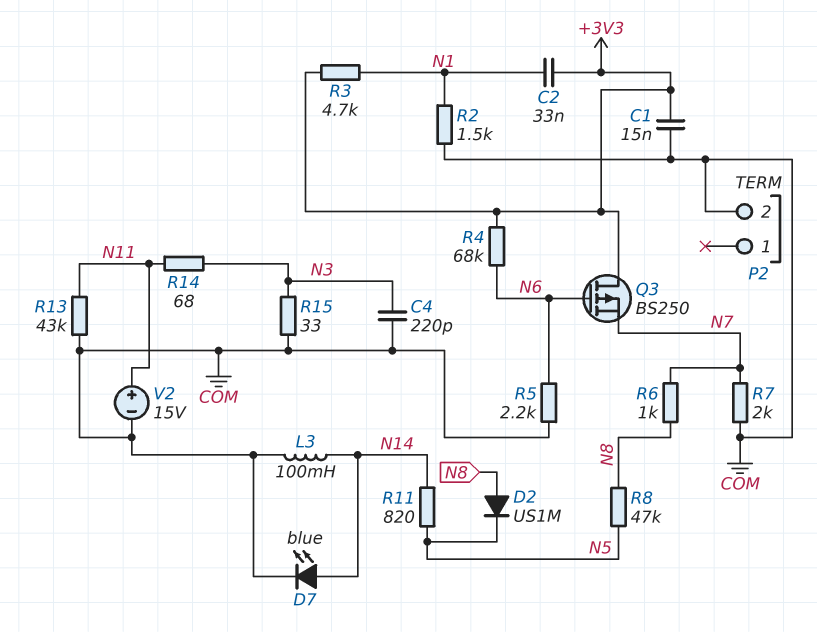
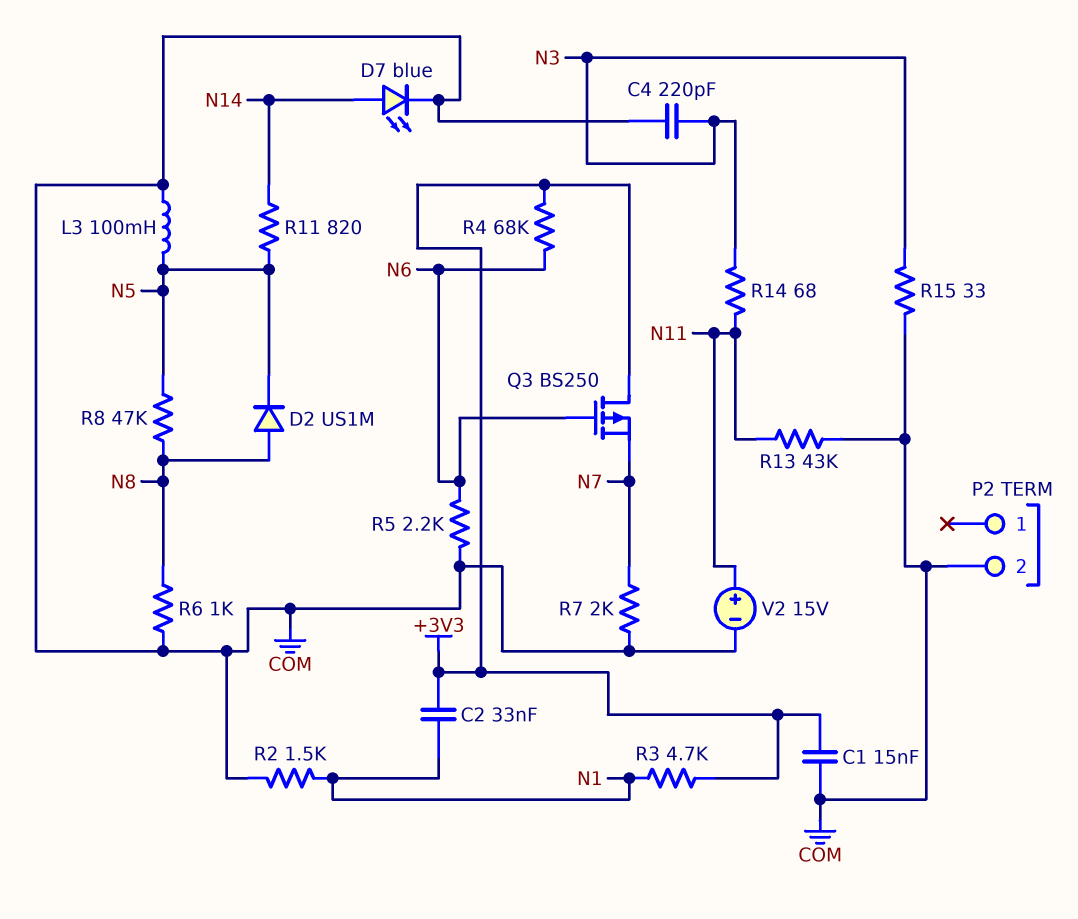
L3: 100mH (COM, N14) -> 100mH (COM, N5)
R6: 1k (N7, N8) -> 1k (COM, N8)

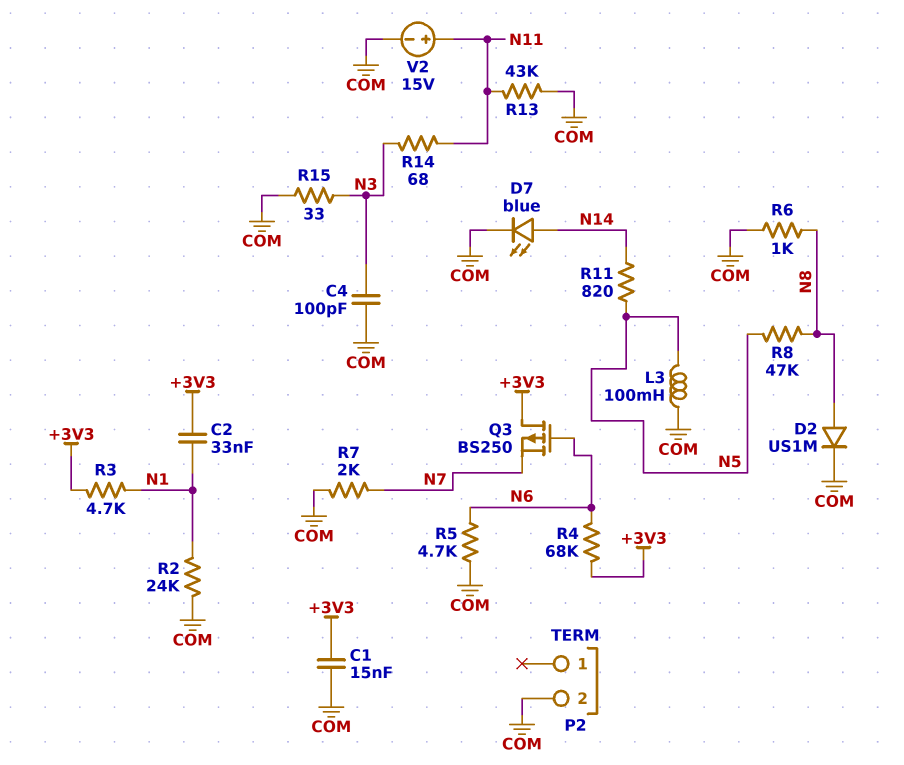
C4: 220pF (COM, N3) -> 100pF (COM, N3)
D2: diode US1M (A N8, K N5) -> diode US1M (A N8, K COM)
R2: 1.5k (COM, N1) -> 24k (COM, N1)
R5: 2.2k (COM, N6) -> 4.7k (COM, N6)

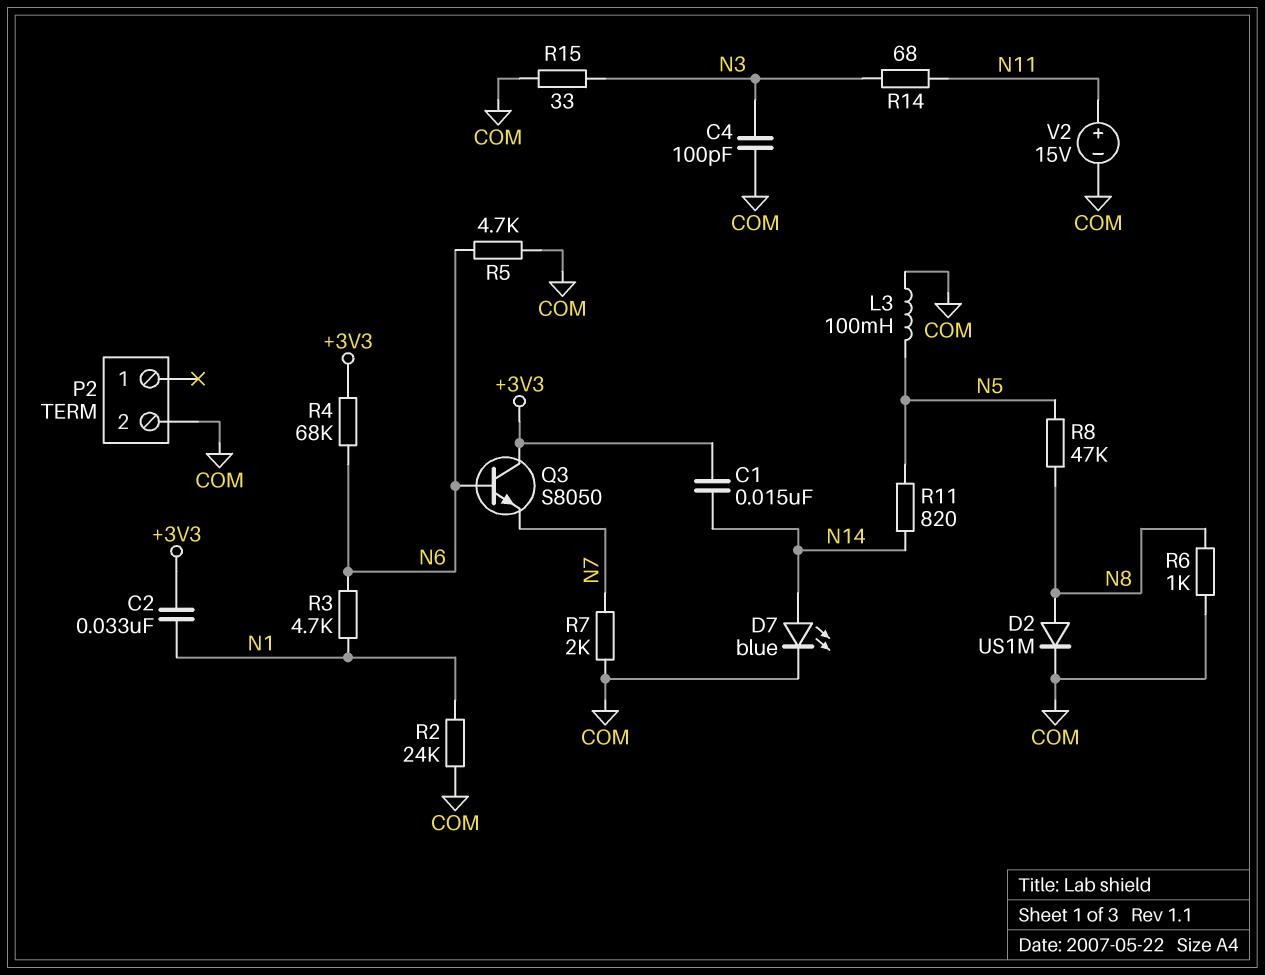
C1: 15nF (+3V3, COM) -> 15nF (+3V3, N14)
Q3: PMOS BS250 (G N6, D +3V3, S N7) -> NPN S8050 (B N6, C +3V3, E N7)
R3: 4.7k (+3V3, N1) -> 4.7k (N1, N6)
R13: 43k (COM, N11) -> none

